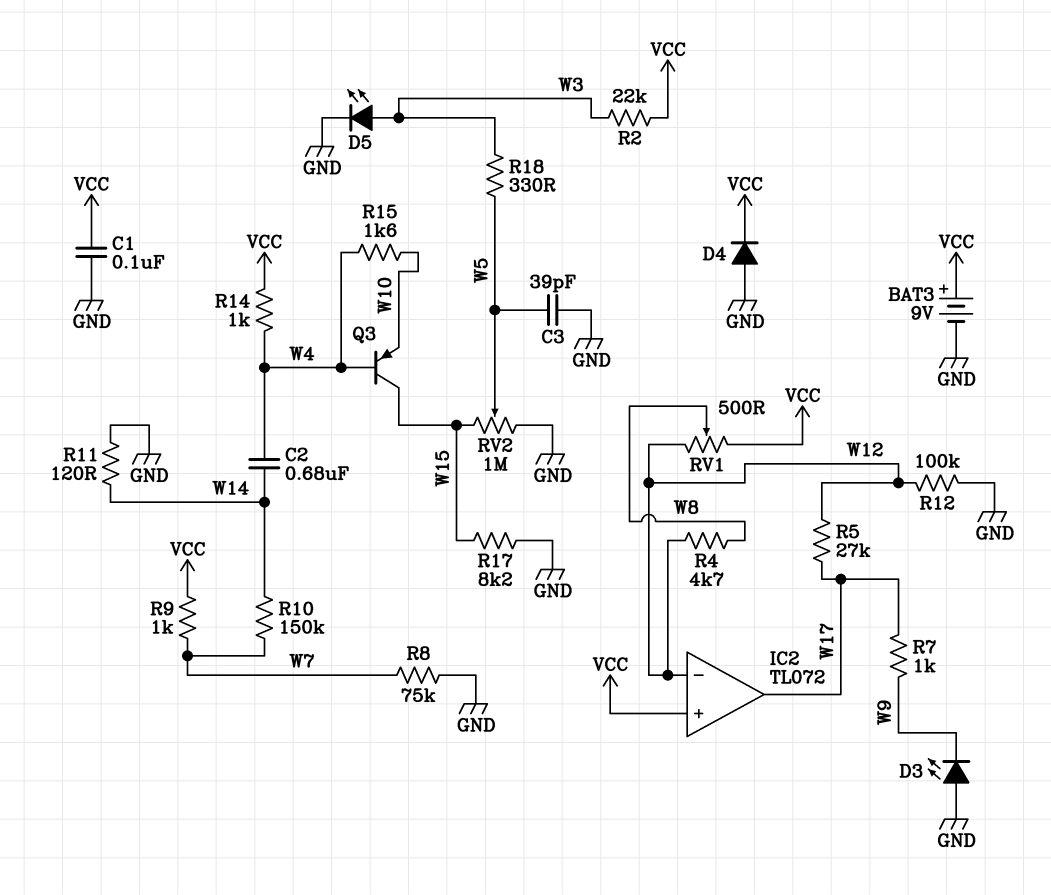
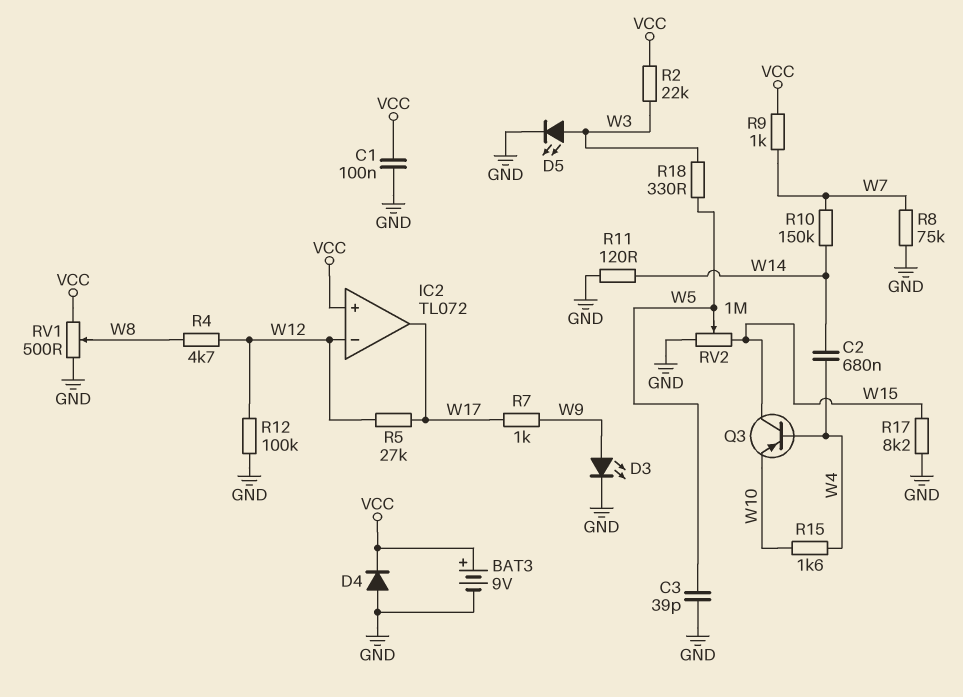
D3: LED (A GND, K W9) -> LED (A W9, K GND)
R14: 1k (VCC, W4) -> none
RV1: 500 (VCC, W12, wiper W8) -> 500 (GND, VCC, wiper W8)

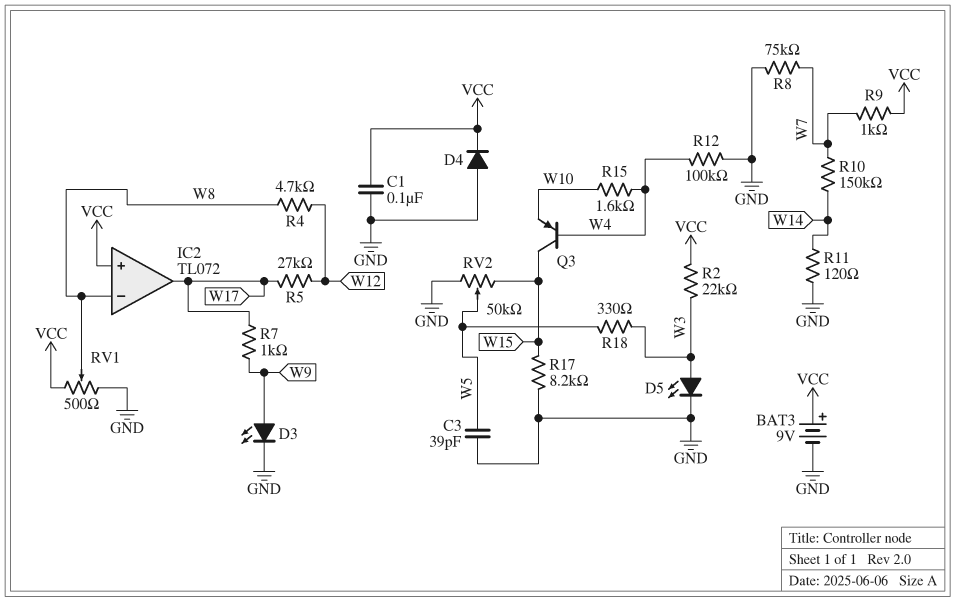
C2: 680nF (W4, W14) -> none
IC2 pin in-: W12 -> W8
R12: 100k (GND, W12) -> 100k (GND, W4)
RV2: 1M (GND, W15, wiper W5) -> 50k (GND, W15, wiper W5)

